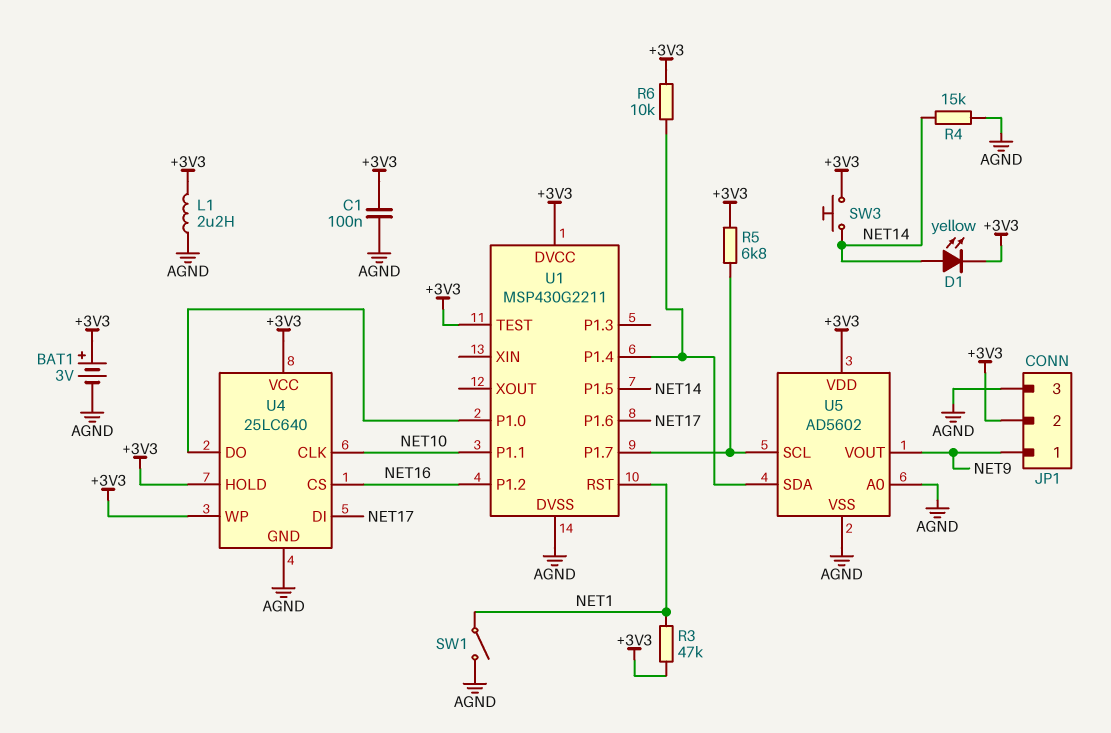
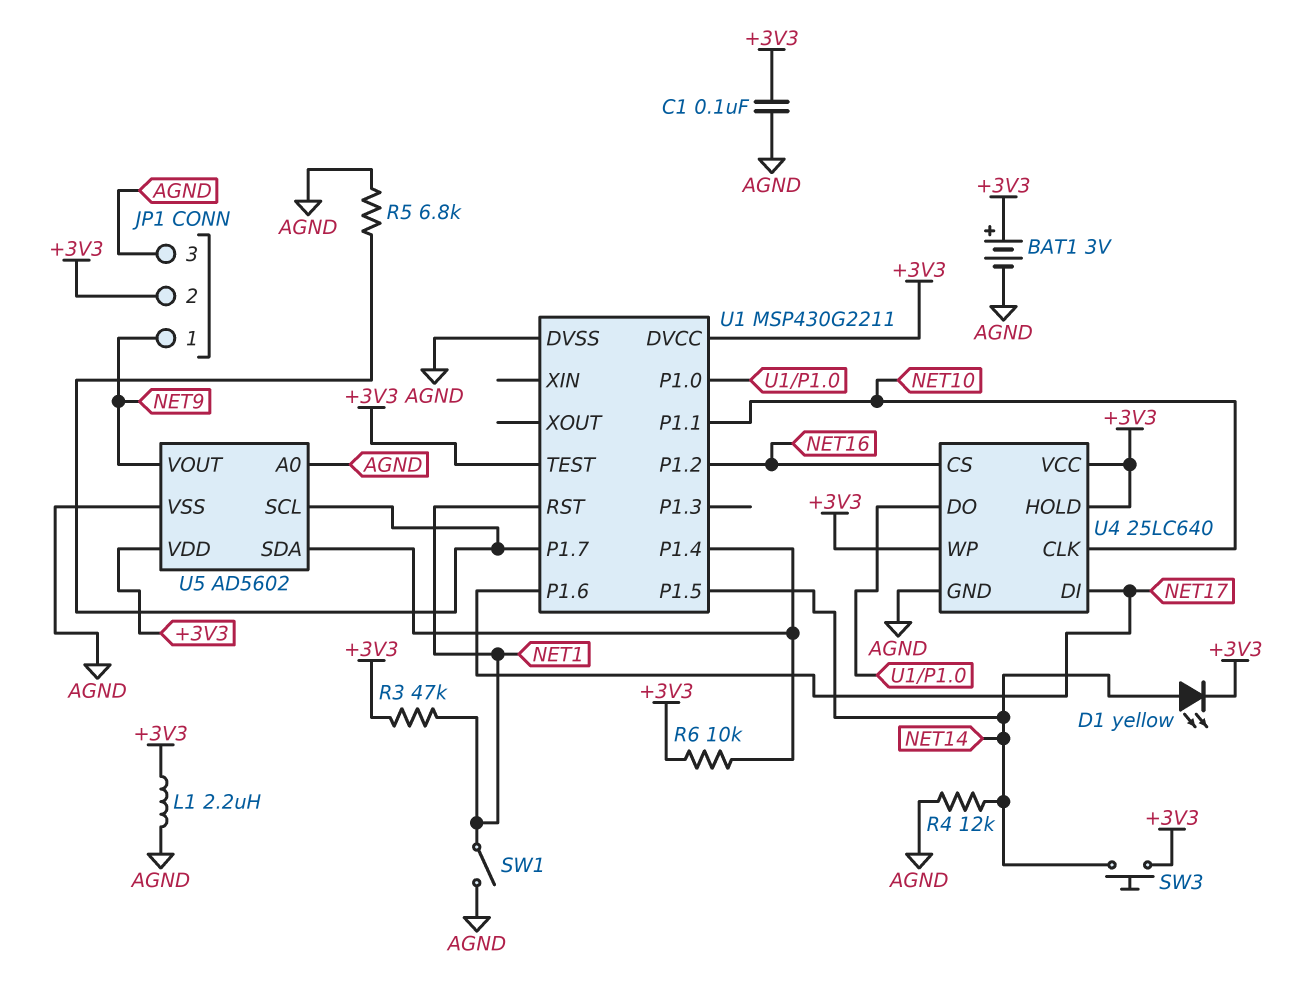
R4: 15k (AGND, NET14) -> 12k (AGND, NET14)
R5: 6.8k (+3V3, U1/P1.7) -> 6.8k (AGND, U1/P1.7)

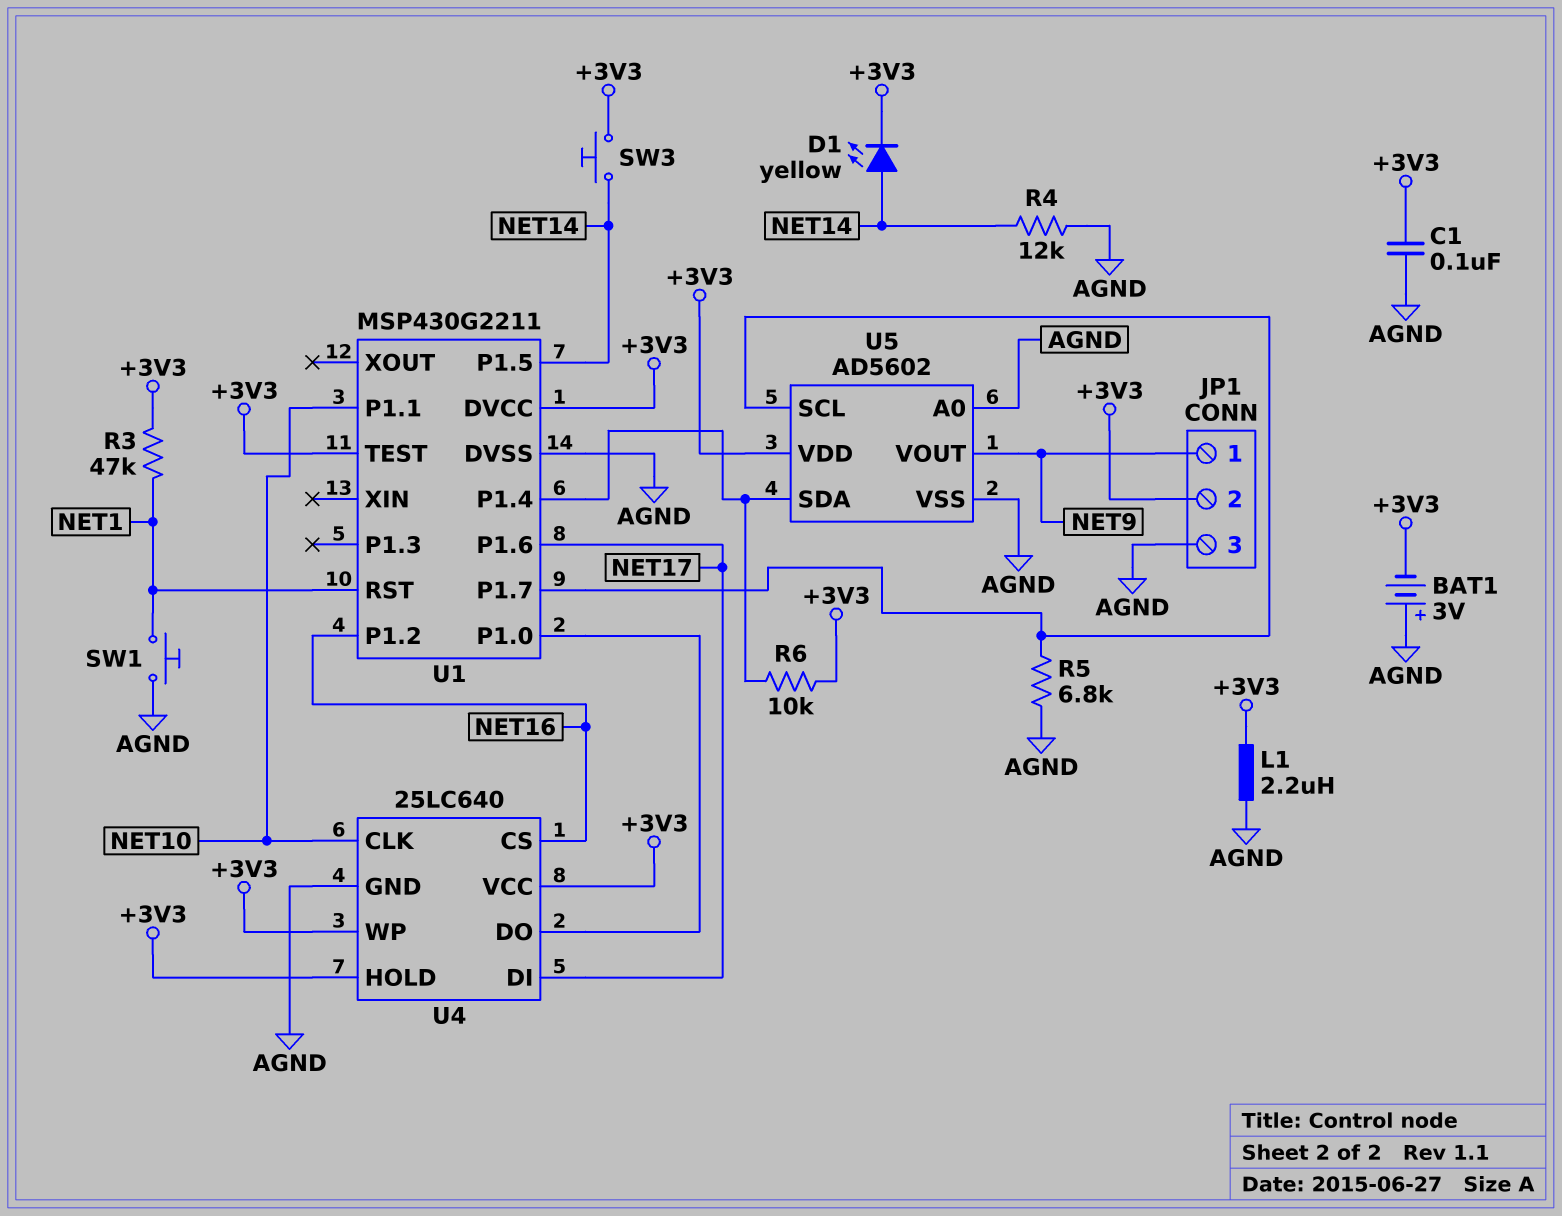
BAT1: 3V (plus +3V3, minus AGND) -> 3V (plus AGND, minus +3V3)
SW1: switch (AGND, NET1) -> button (AGND, NET1)

